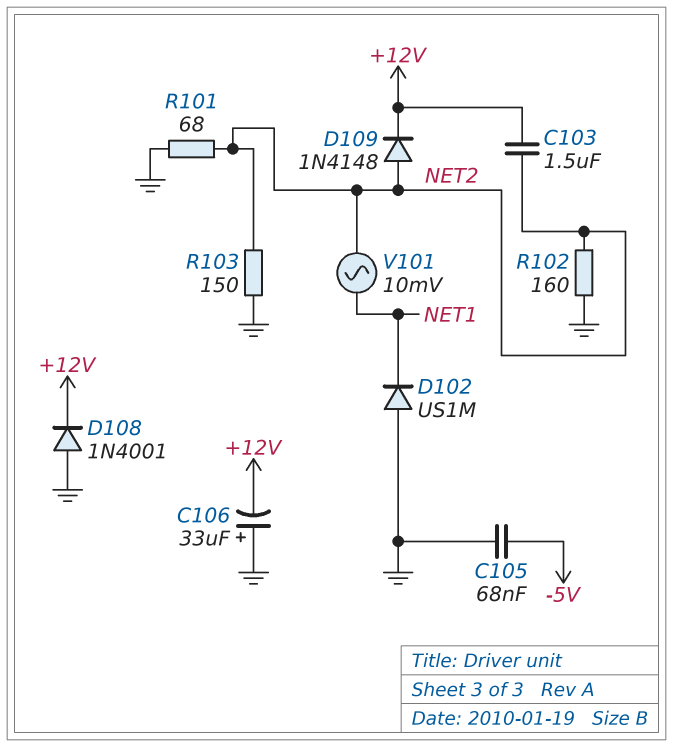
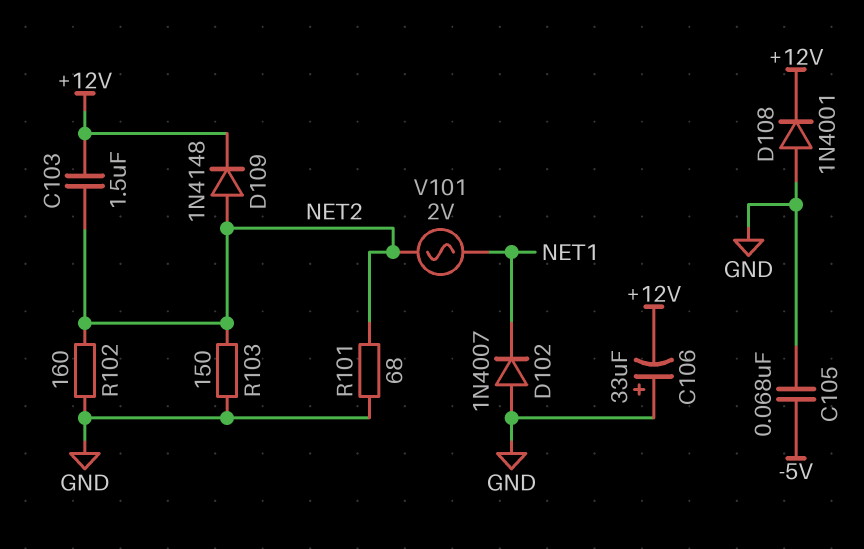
D102: diode US1M (A GND, K NET1) -> diode 1N4007 (A GND, K NET1)
V101: AC 10mV (NET1, NET2) -> AC 2V (NET1, NET2)

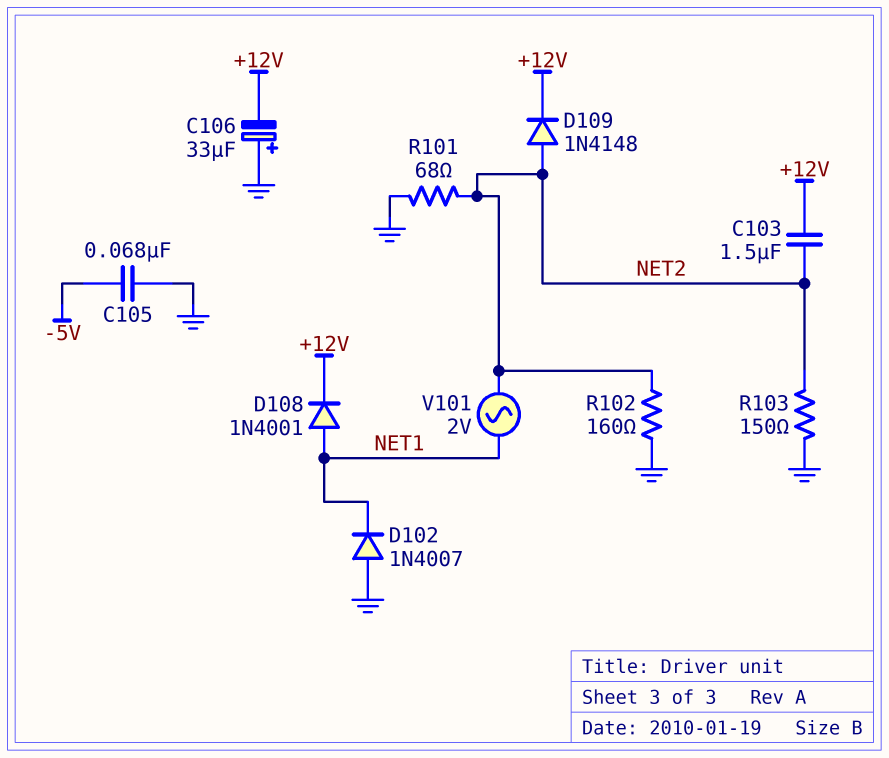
D108: diode 1N4001 (A GND, K +12V) -> diode 1N4001 (A NET1, K +12V)

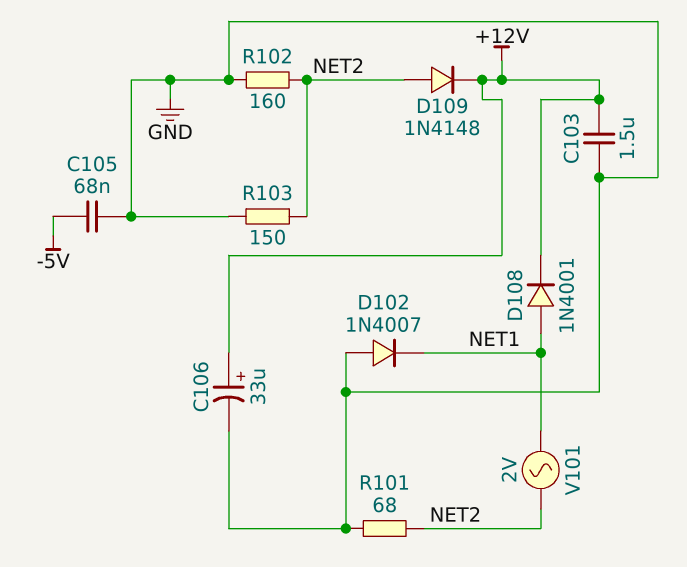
C103: 1.5uF (+12V, NET2) -> 1.5uF (+12V, GND)
C106: 33uF (plus GND, minus +12V) -> 33uF (plus +12V, minus GND)

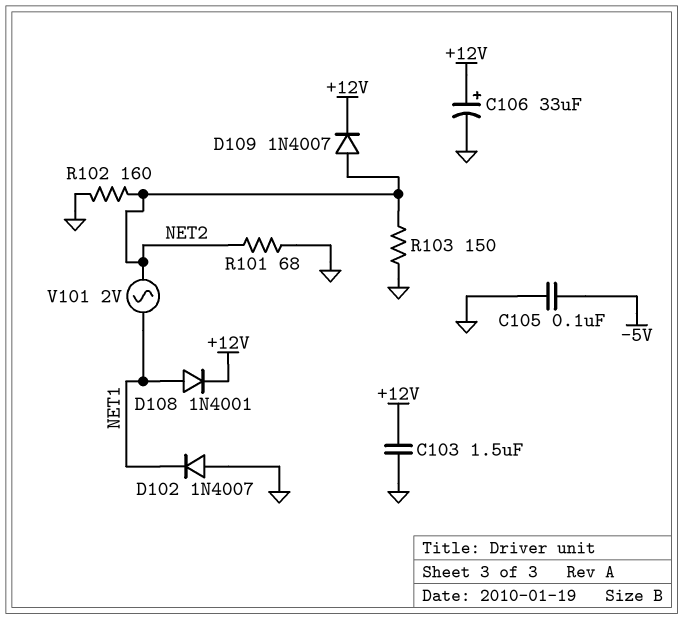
C105: 68nF (-5V, GND) -> 100nF (-5V, GND)
D109: diode 1N4148 (A NET2, K +12V) -> diode 1N4007 (A NET2, K +12V)

